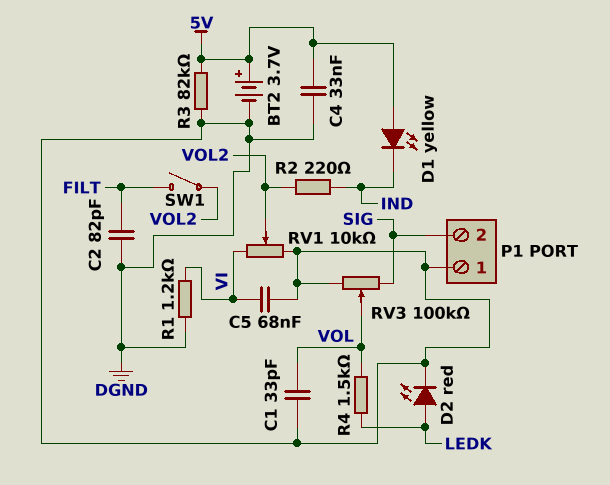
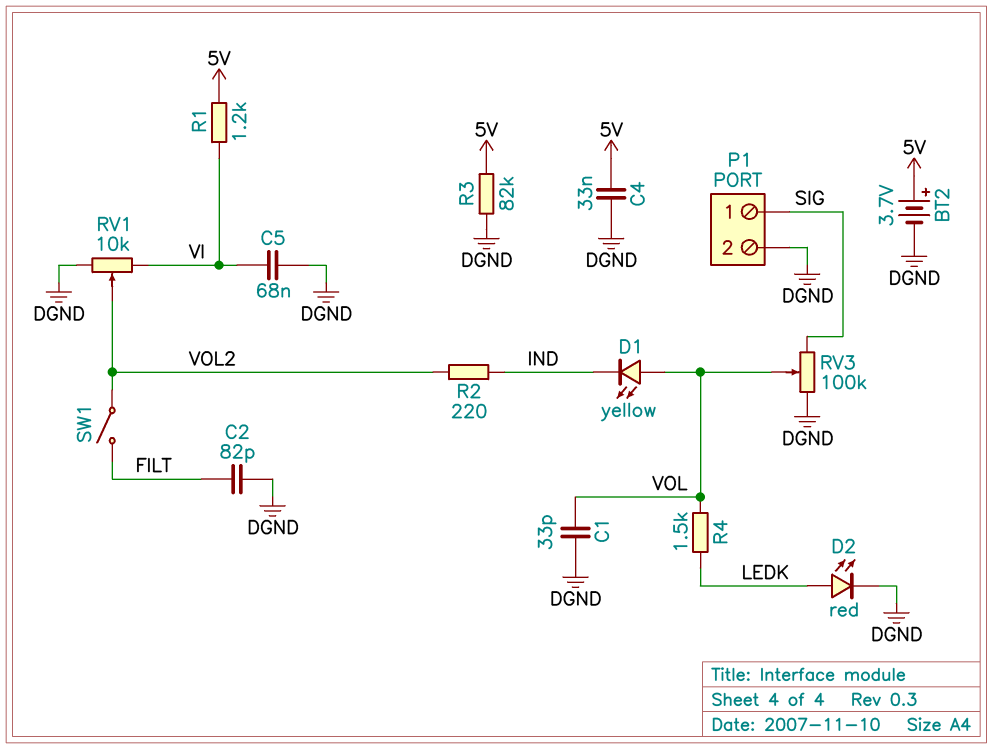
D1: LED yellow (A 5V, K IND) -> LED yellow (A VOL, K IND)
P1 pin 1: DGND -> SIG
P1 pin 2: SIG -> DGND
R1: 1.2k (DGND, VI) -> 1.2k (5V, VI)

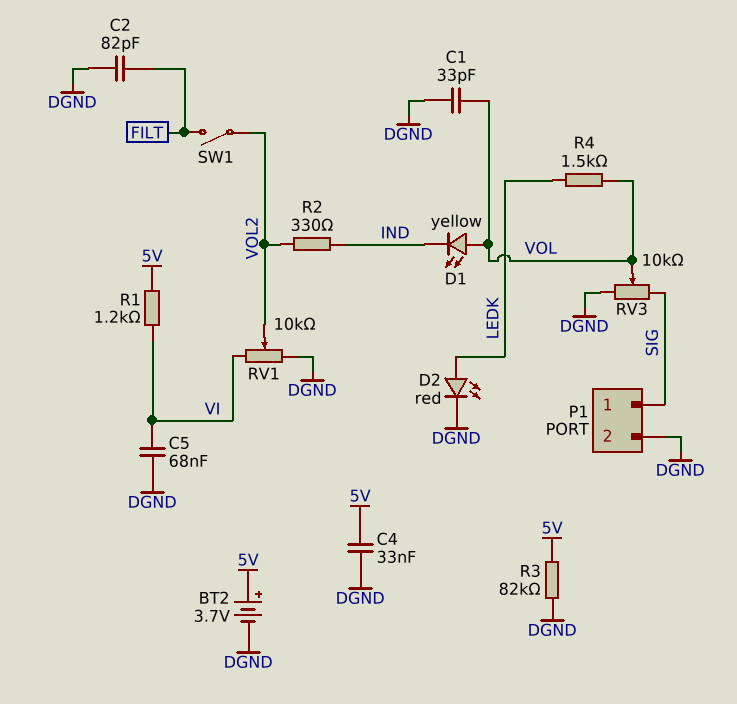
R2: 220 (IND, VOL2) -> 330 (IND, VOL2)
RV3: 100k (DGND, SIG, wiper VOL) -> 10k (DGND, SIG, wiper VOL)

